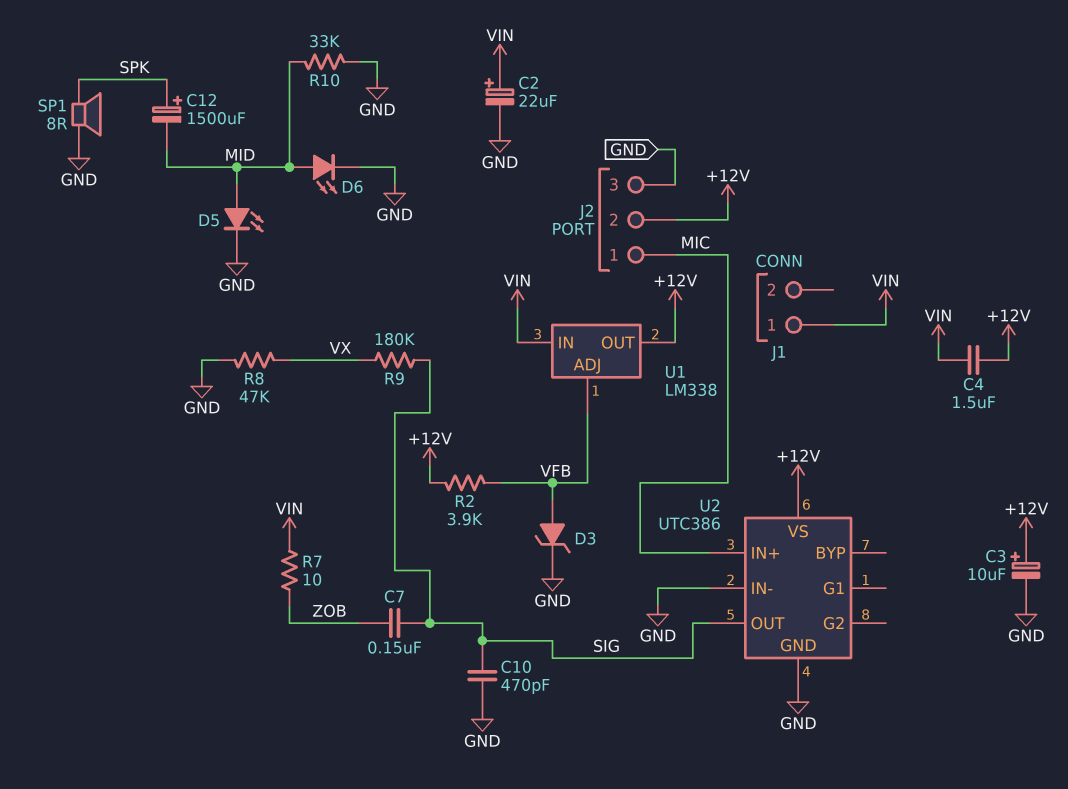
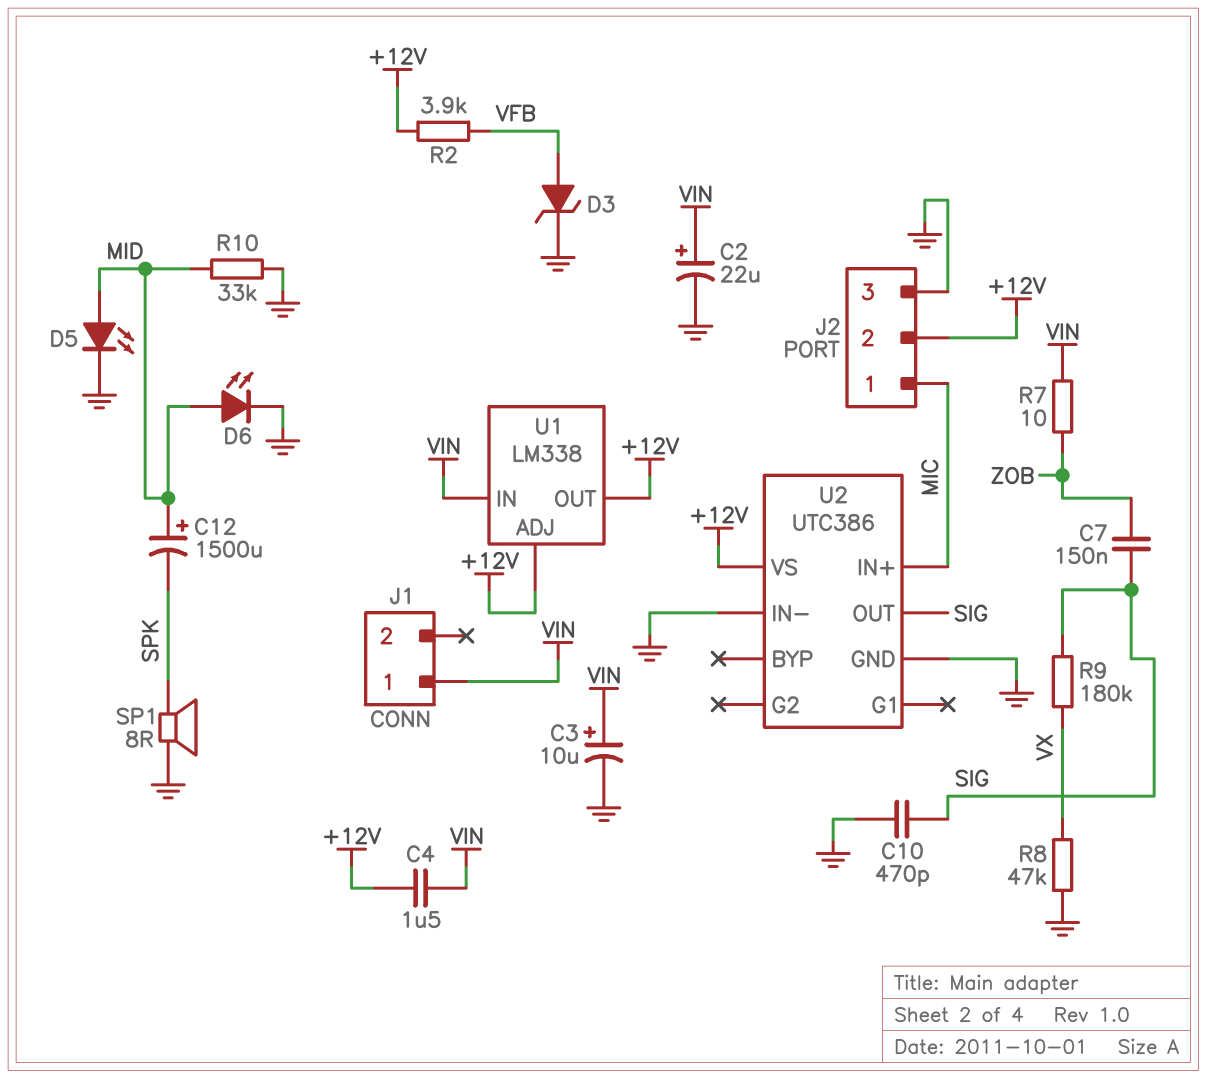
C3: 10uF (plus +12V, minus GND) -> 10uF (plus VIN, minus GND)
C12: 1500uF (plus SPK, minus MID) -> 1500uF (plus MID, minus SPK)
U1 pin ADJ: VFB -> +12V

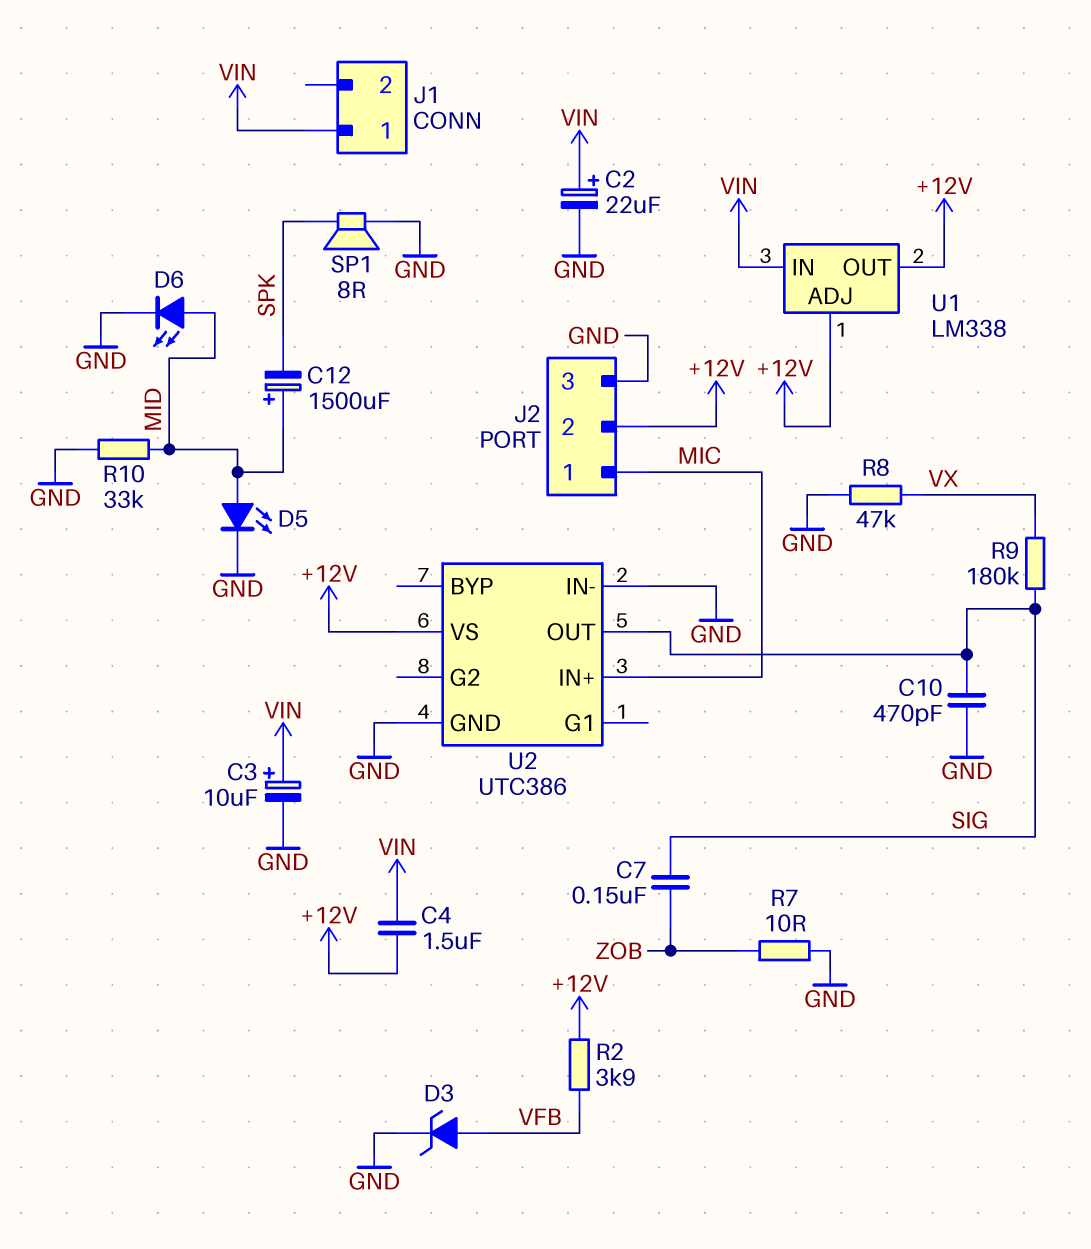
R7: 10 (VIN, ZOB) -> 10 (GND, ZOB)

